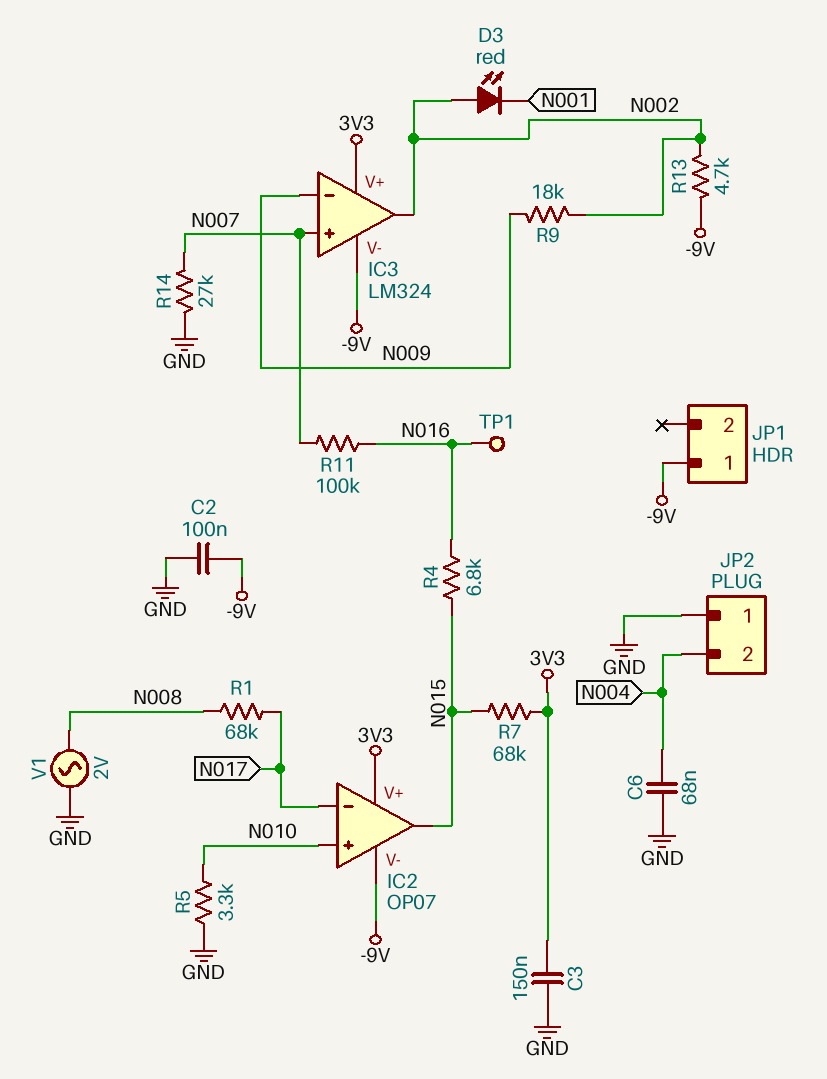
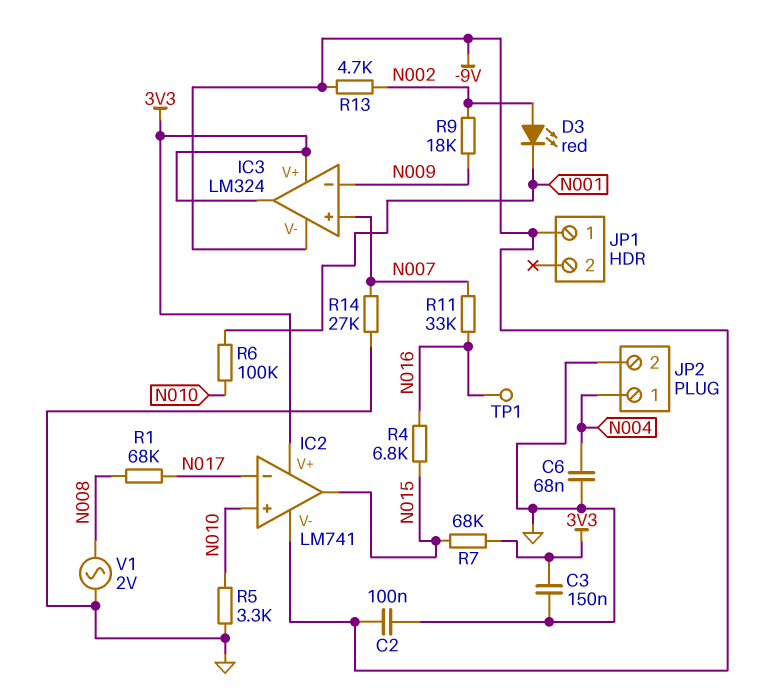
IC2: OP07 -> LM741
IC3 pin out: N002 -> 3V3
JP2 pin 1: GND -> N004
JP2 pin 2: N004 -> GND
R6: none -> 100k (N001, N010)
R11: 100k (N007, N016) -> 33k (N007, N016)

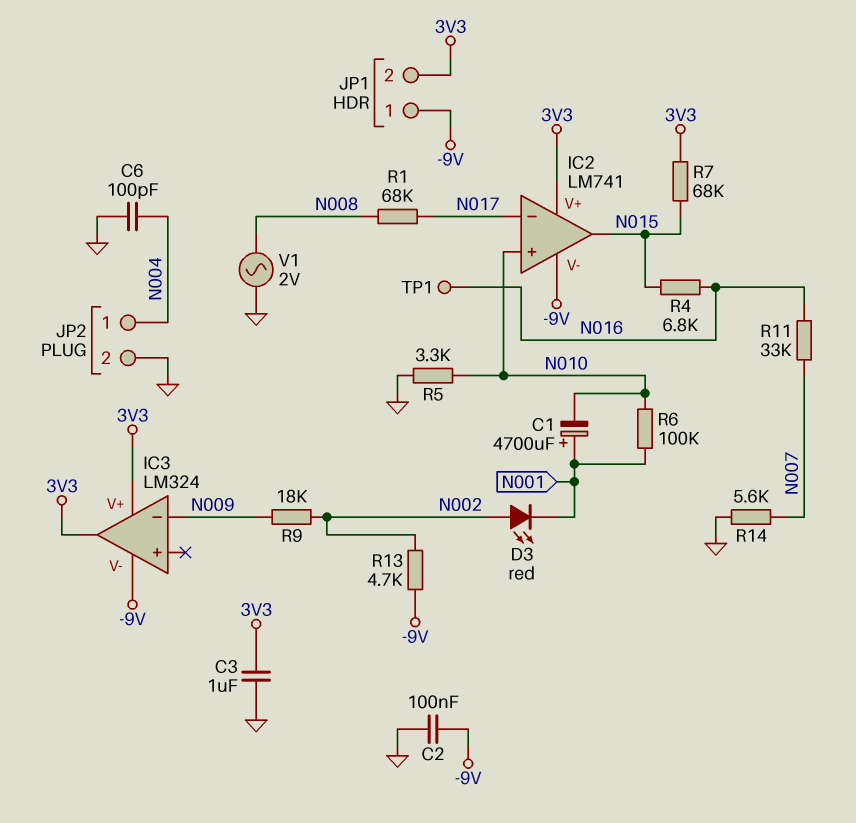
C1: none -> 4700uF (plus N001, minus N010)
C3: 150nF (3V3, GND) -> 1uF (3V3, GND)
C6: 68nF (GND, N004) -> 100pF (GND, N004)
IC3 pin in+: N007 -> none
JP1 pin 2: none -> 3V3
R14: 27k (GND, N007) -> 5.6k (GND, N007)

